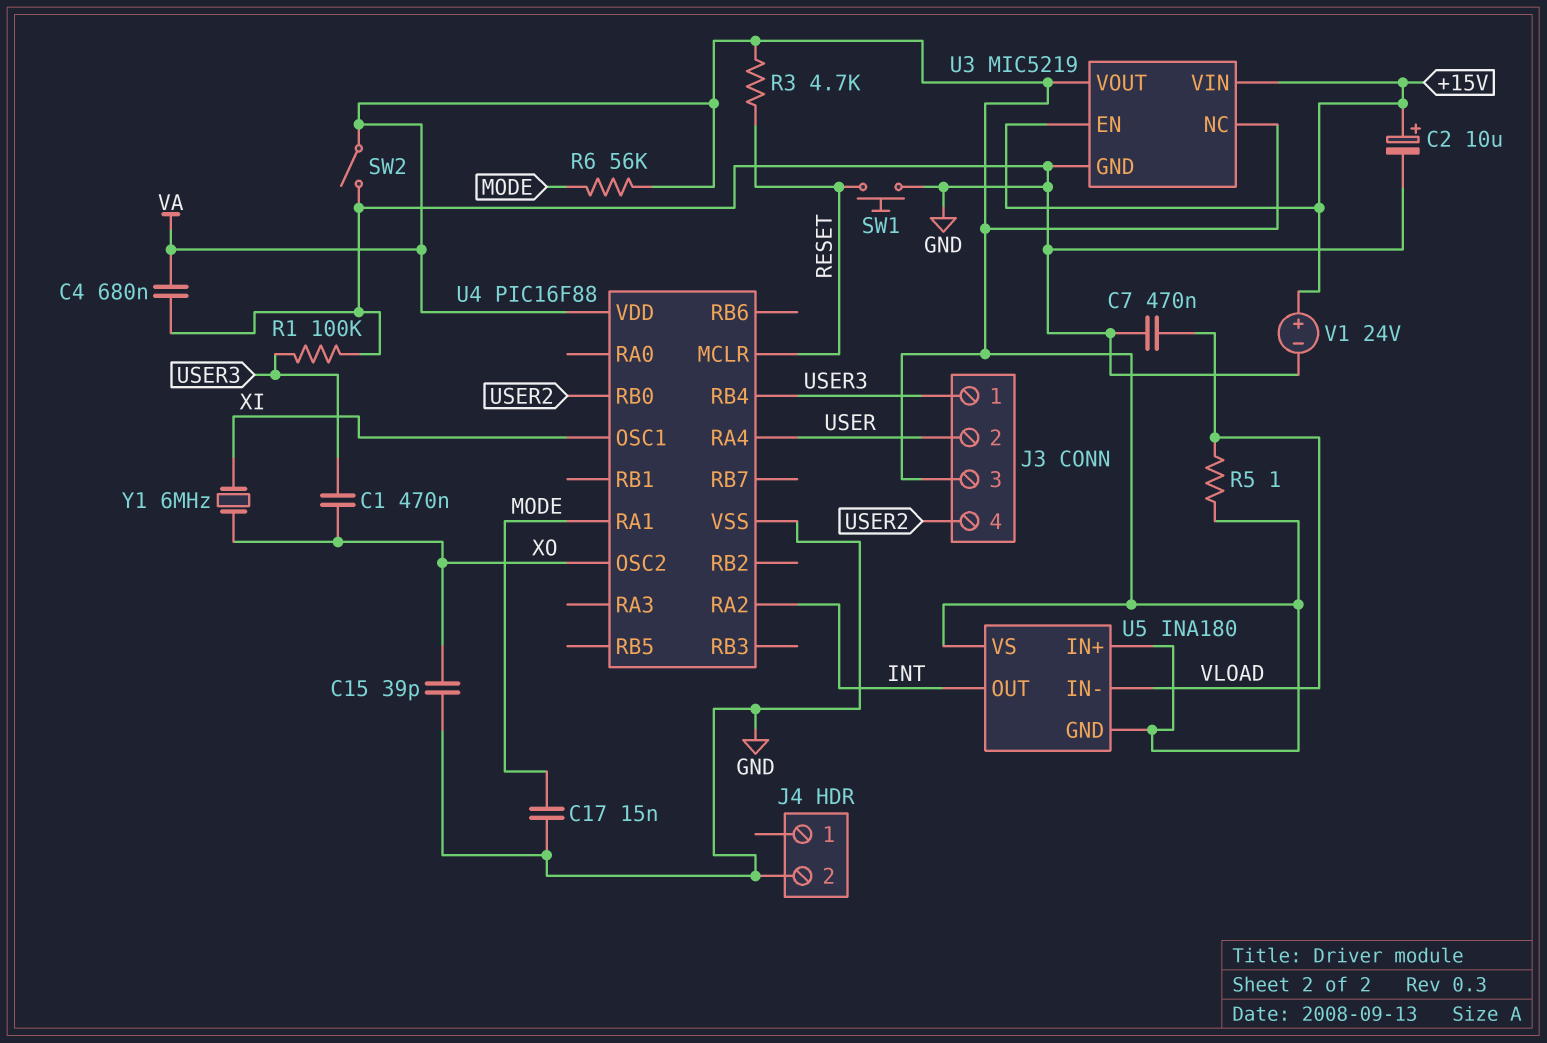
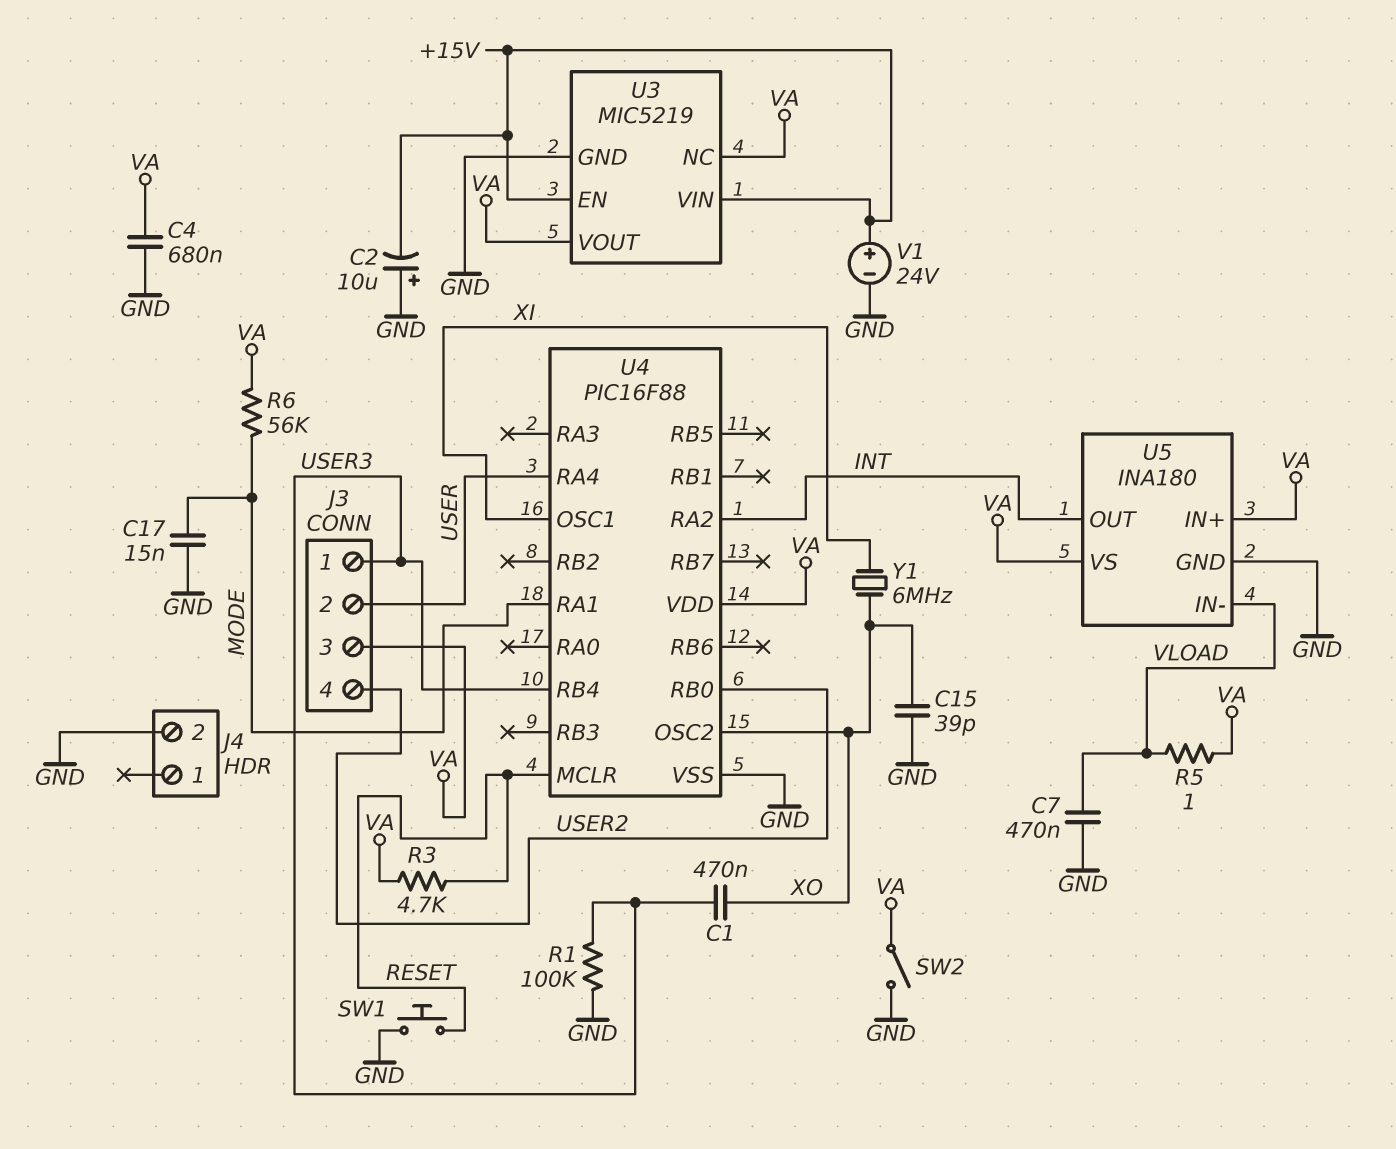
C2: 10uF (plus +15V, minus GND) -> 10uF (plus GND, minus +15V)
U5 pin GND: VA -> GND

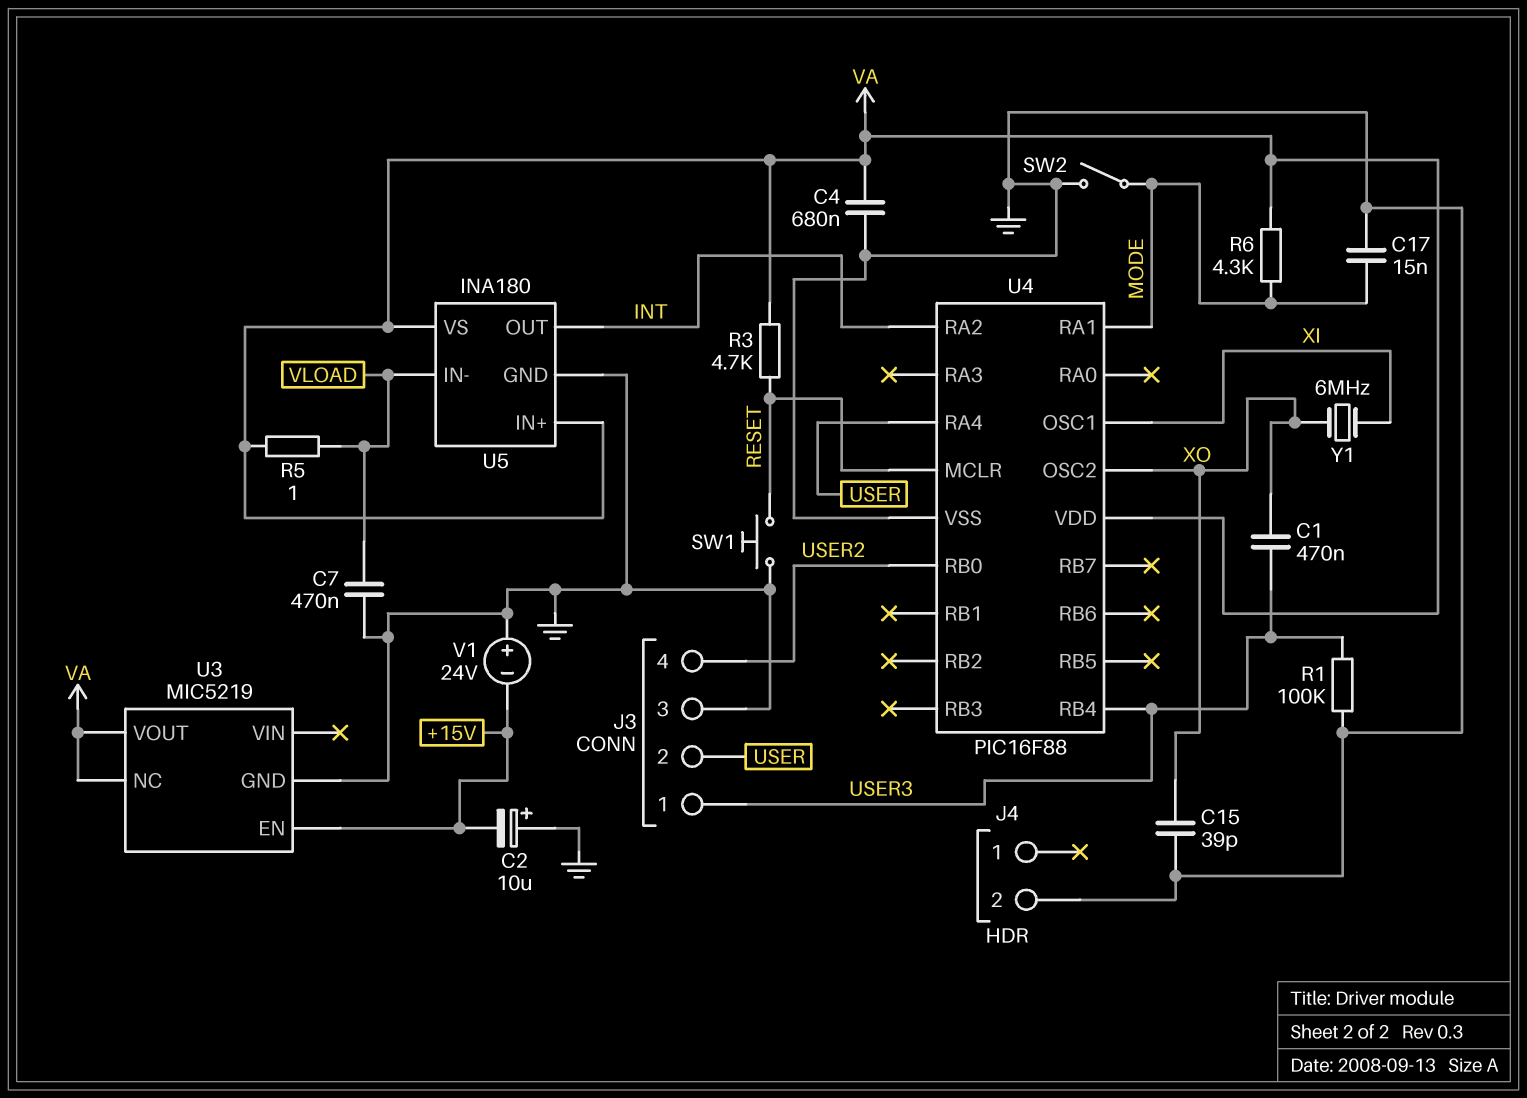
J3 pin 3: VA -> GND
R6: 56k (MODE, VA) -> 4.3k (MODE, VA)
SW2: switch (GND, VA) -> switch (GND, MODE)
U3 pin VIN: +15V -> none
V1: 24V (plus +15V, minus GND) -> 24V (plus GND, minus +15V)

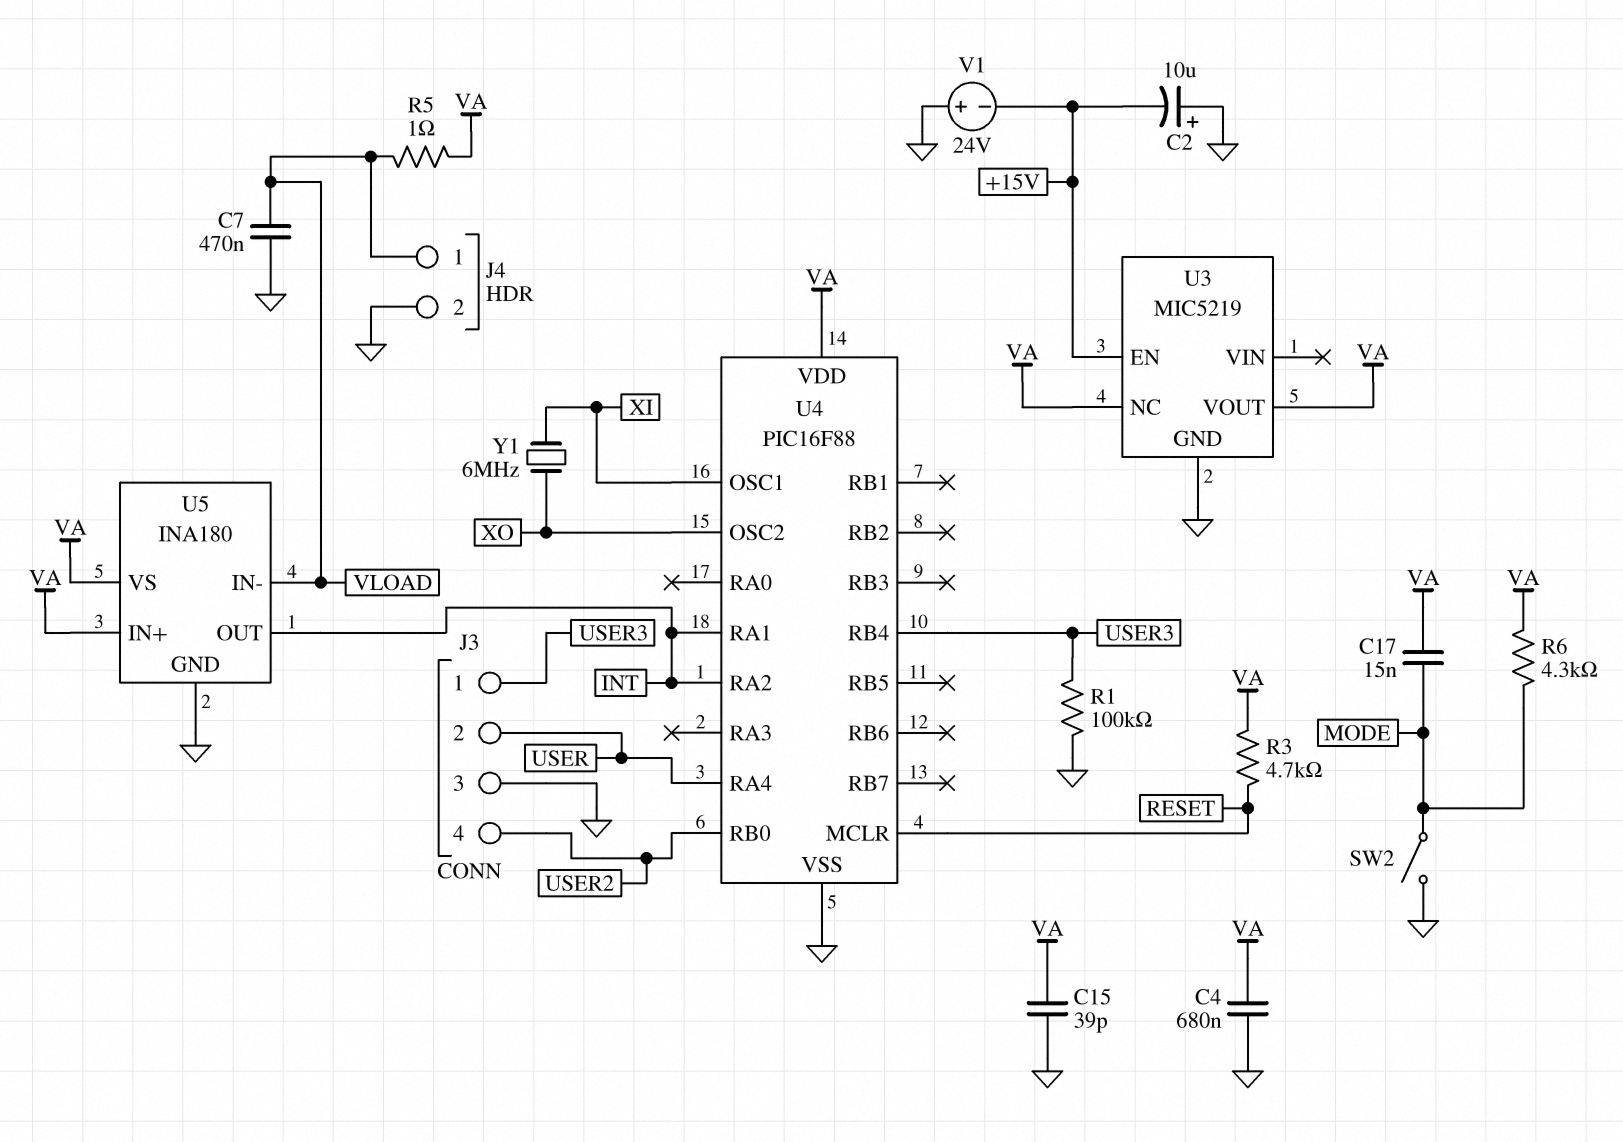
C1: 470nF (USER3, XO) -> none
C15: 39pF (GND, XO) -> 39pF (GND, VA)
C17: 15nF (GND, MODE) -> 15nF (MODE, VA)
J4 pin 1: none -> VLOAD
SW1: button (GND, RESET) -> none
U4 pin RA1: MODE -> INT

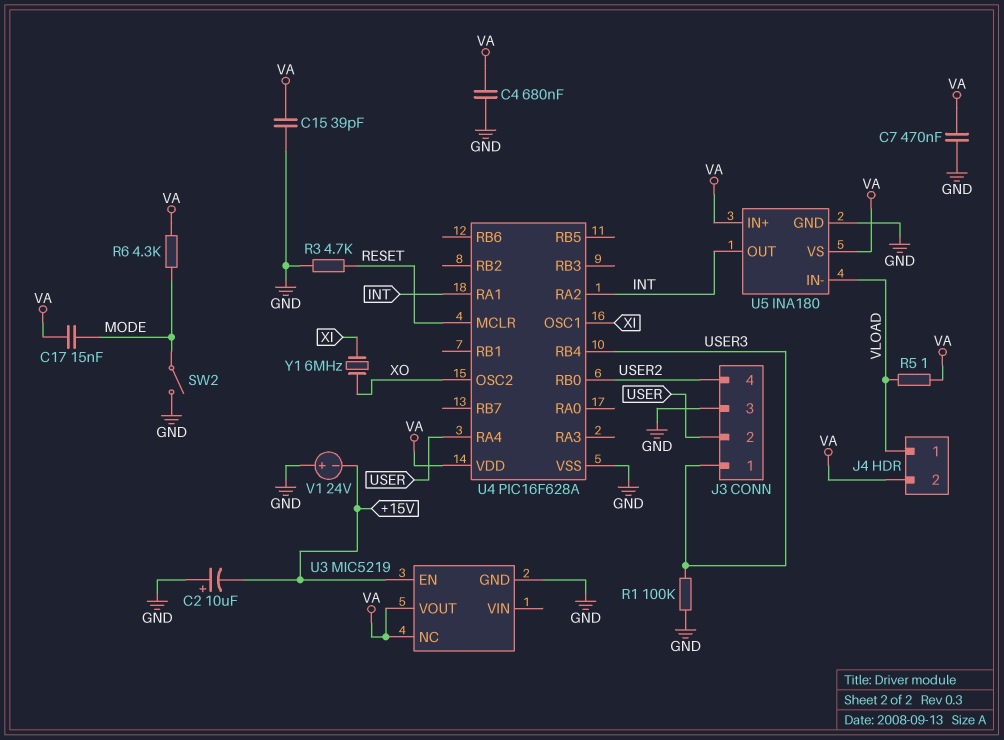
C7: 470nF (GND, VLOAD) -> 470nF (GND, VA)
J4 pin 2: GND -> VA
R3: 4.7k (RESET, VA) -> 4.7k (GND, RESET)
U4: PIC16F88 -> PIC16F628A

